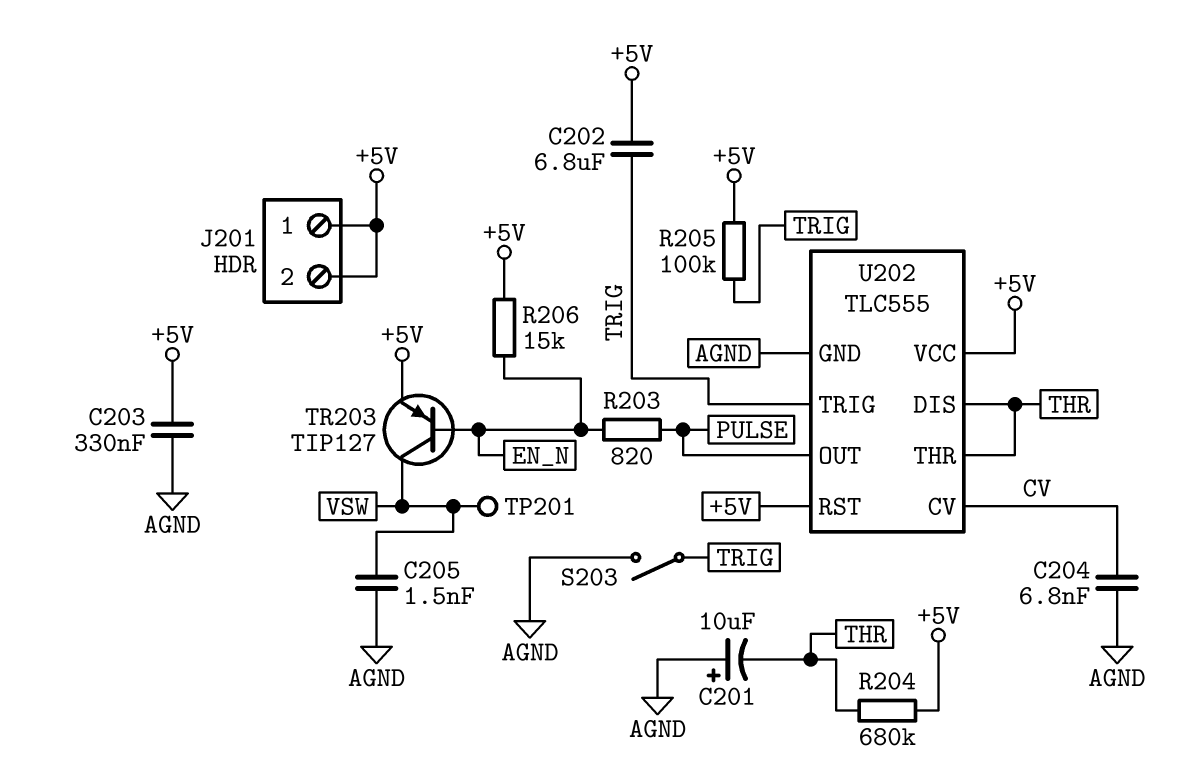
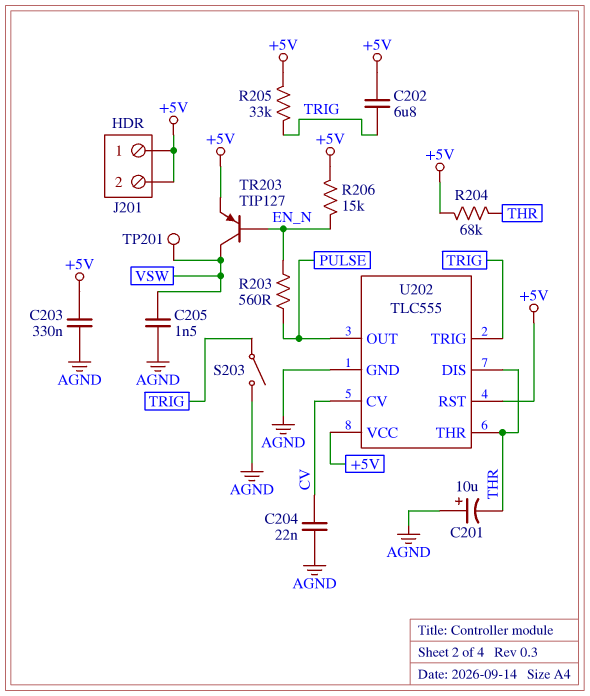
C204: 6.8nF (AGND, CV) -> 22nF (AGND, CV)
R203: 820 (EN_N, PULSE) -> 560 (EN_N, PULSE)
R204: 680k (+5V, THR) -> 68k (+5V, THR)
R205: 100k (+5V, TRIG) -> 33k (+5V, TRIG)

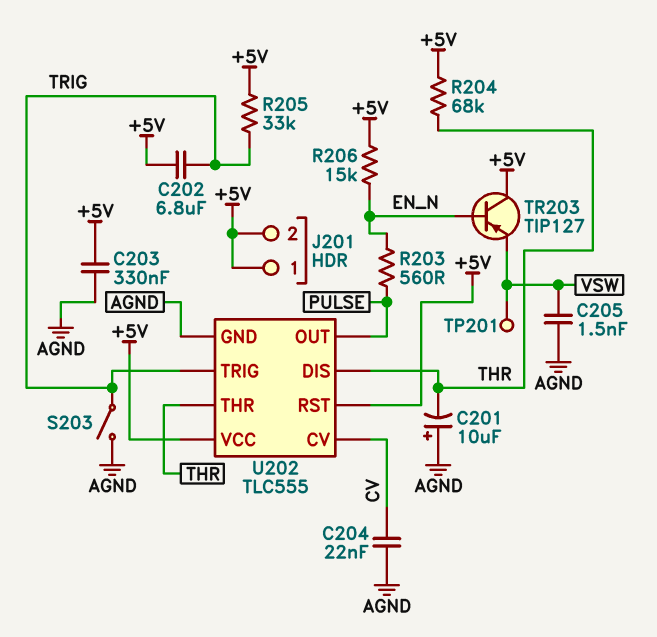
TR203: PNP TIP127 (B EN_N, C VSW, E +5V) -> PNP TIP127 (B EN_N, C +5V, E VSW)

